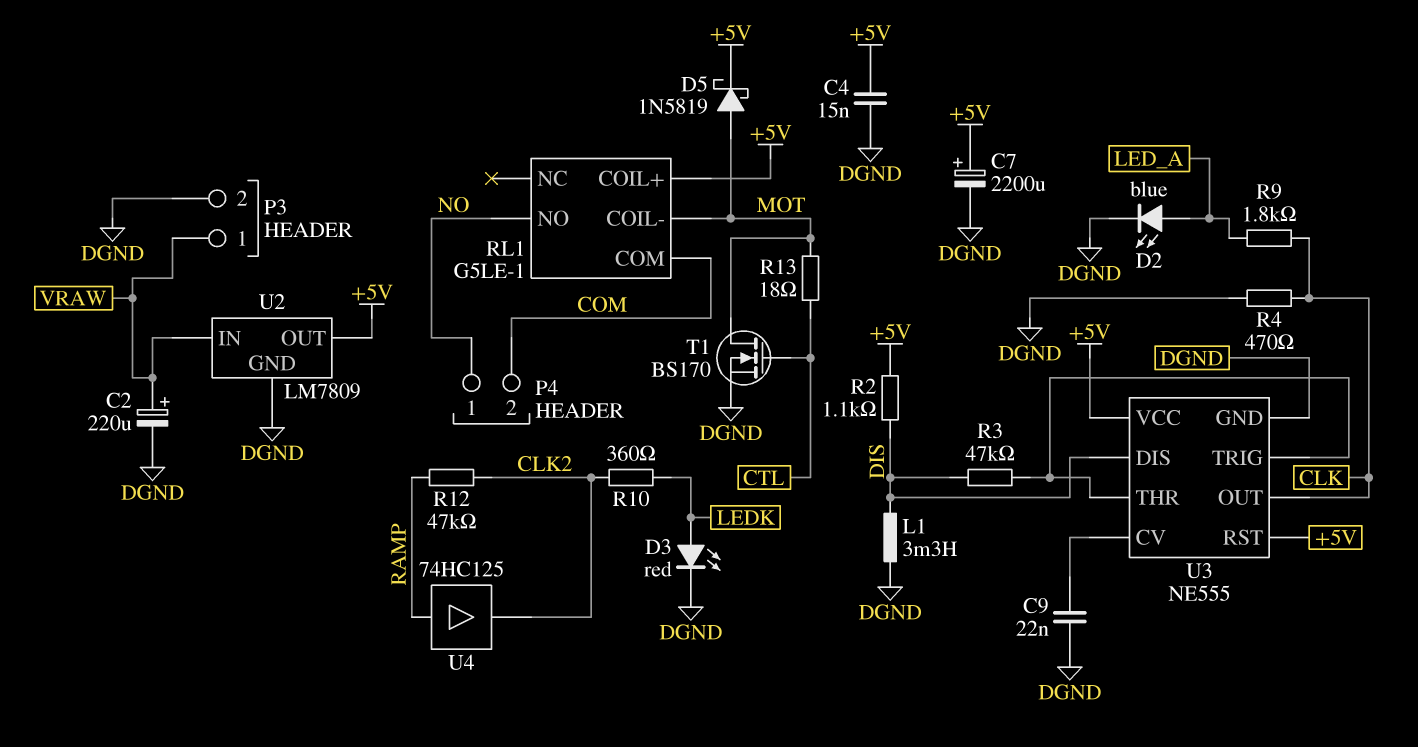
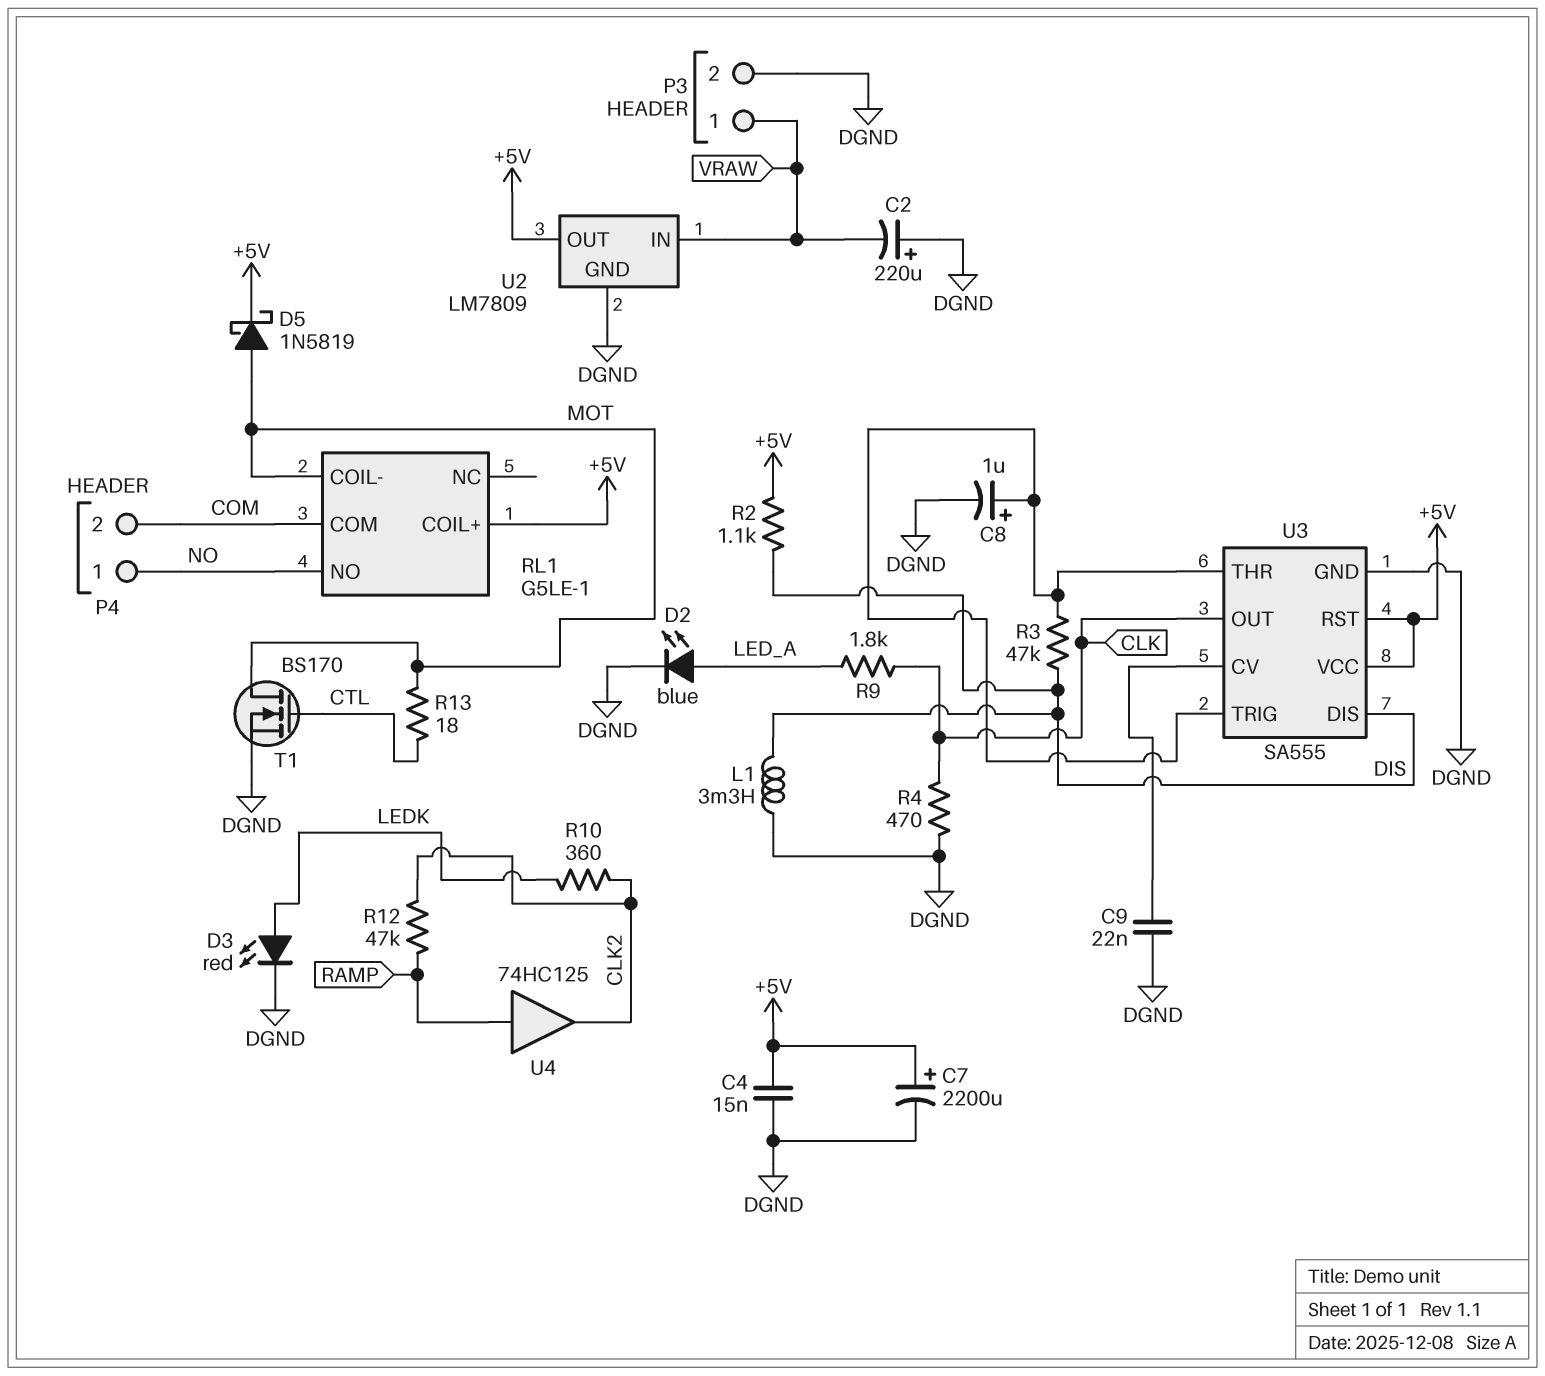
C2: 220uF (plus VRAW, minus DGND) -> 220uF (plus DGND, minus VRAW)
C8: none -> 1uF (plus U3/THR, minus DGND)
U3: NE555 -> SA555

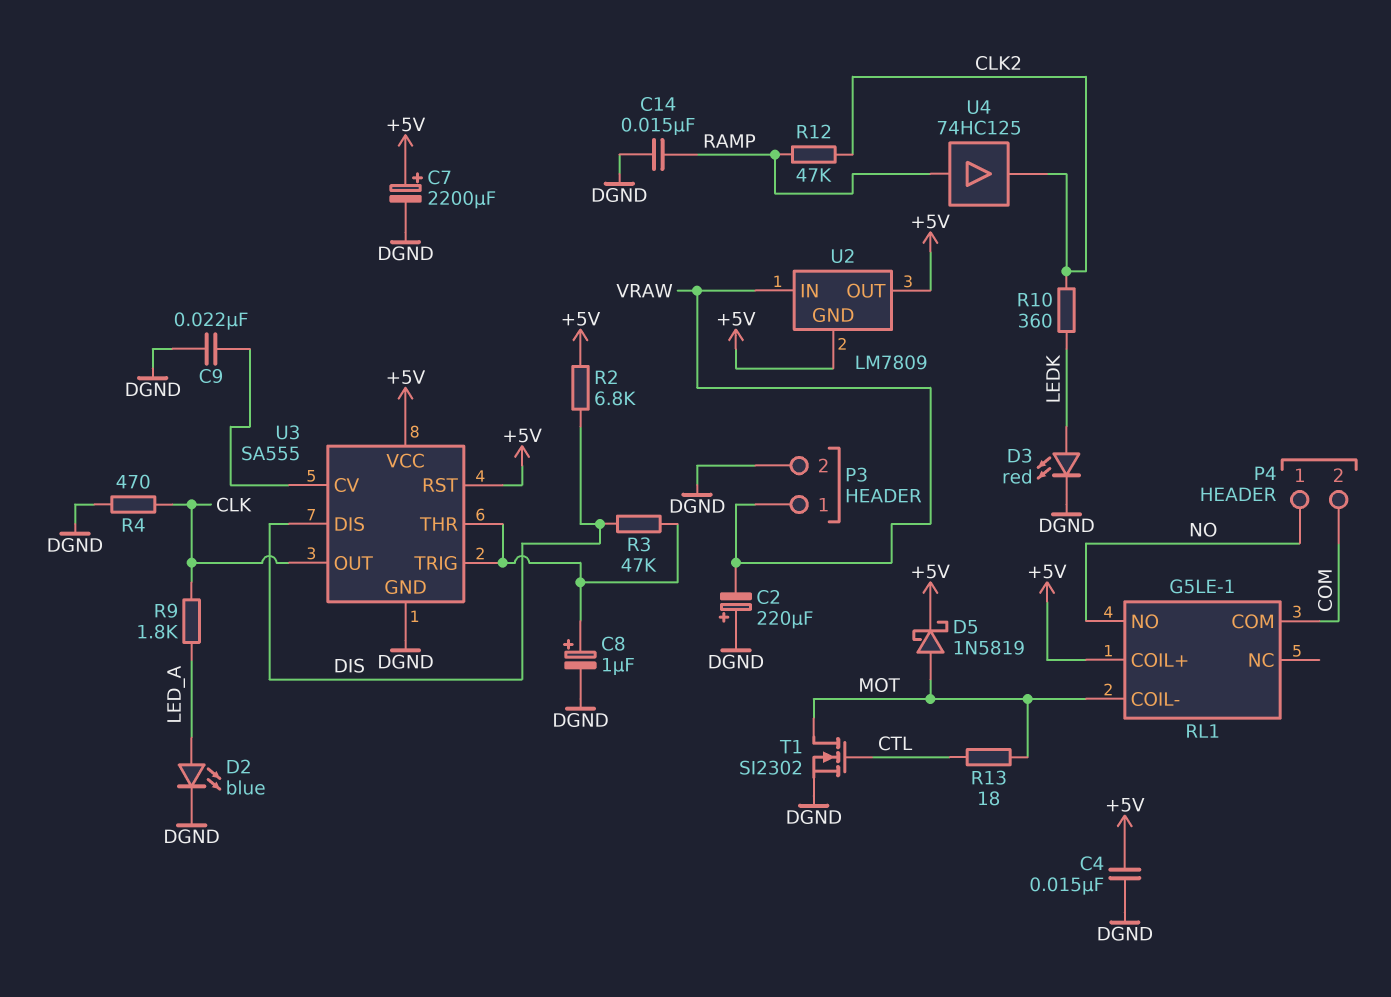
C14: none -> 15nF (DGND, RAMP)
L1: 3.3mH (DGND, DIS) -> none
R2: 1.1k (+5V, DIS) -> 6.8k (+5V, DIS)
T1: NMOS BS170 (G CTL, D MOT, S DGND) -> NMOS SI2302 (G CTL, D MOT, S DGND)
U2 pin GND: DGND -> +5V

